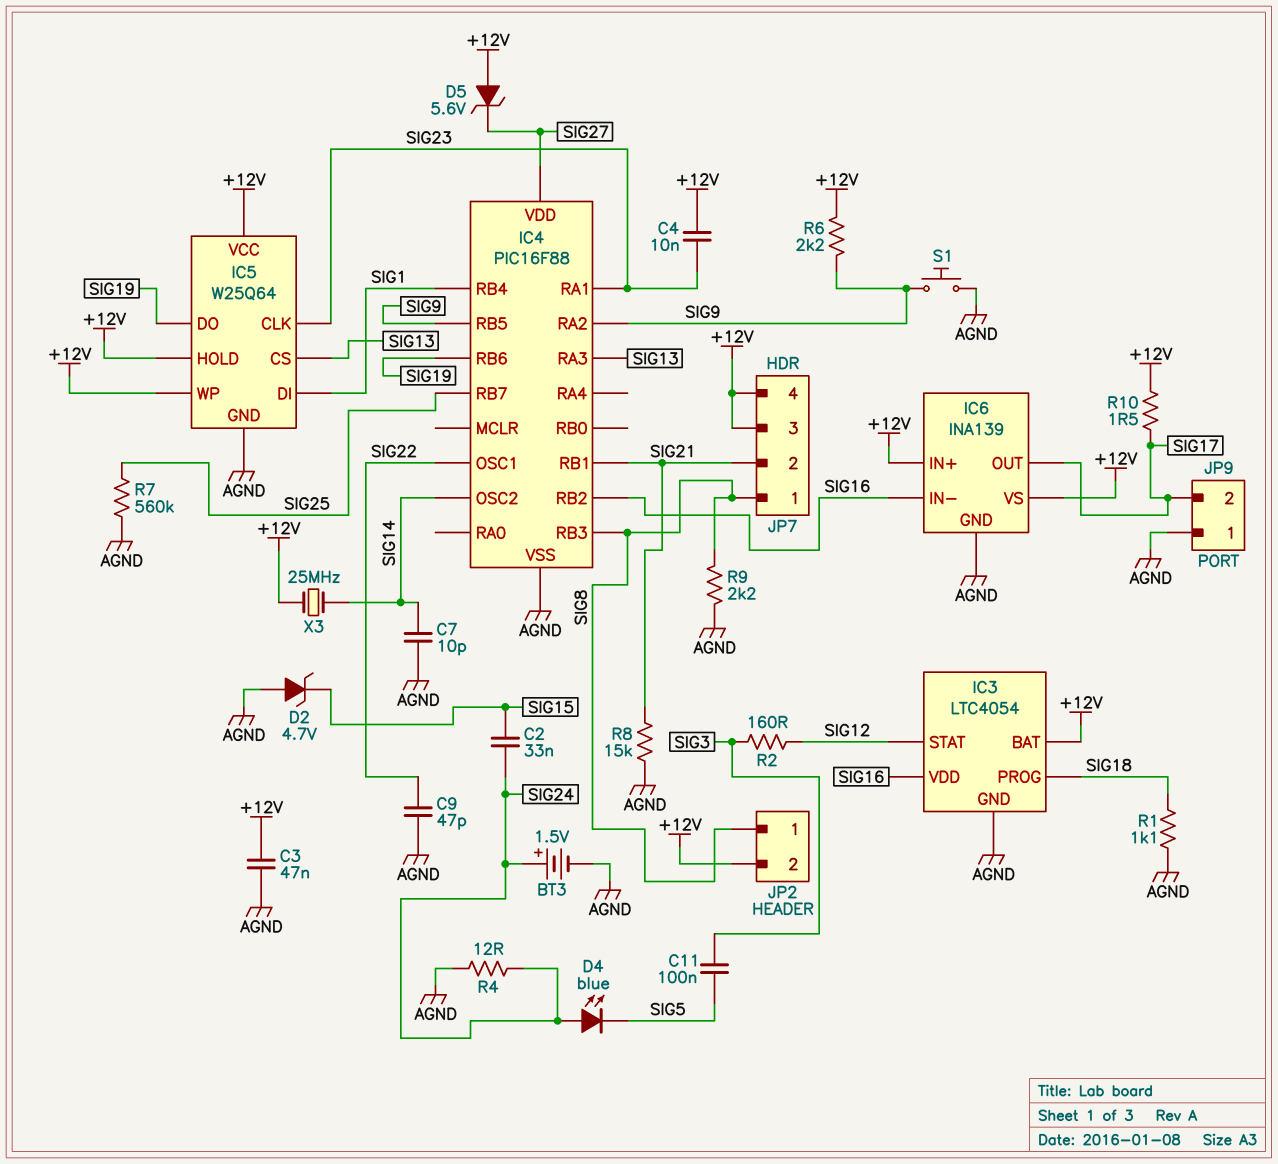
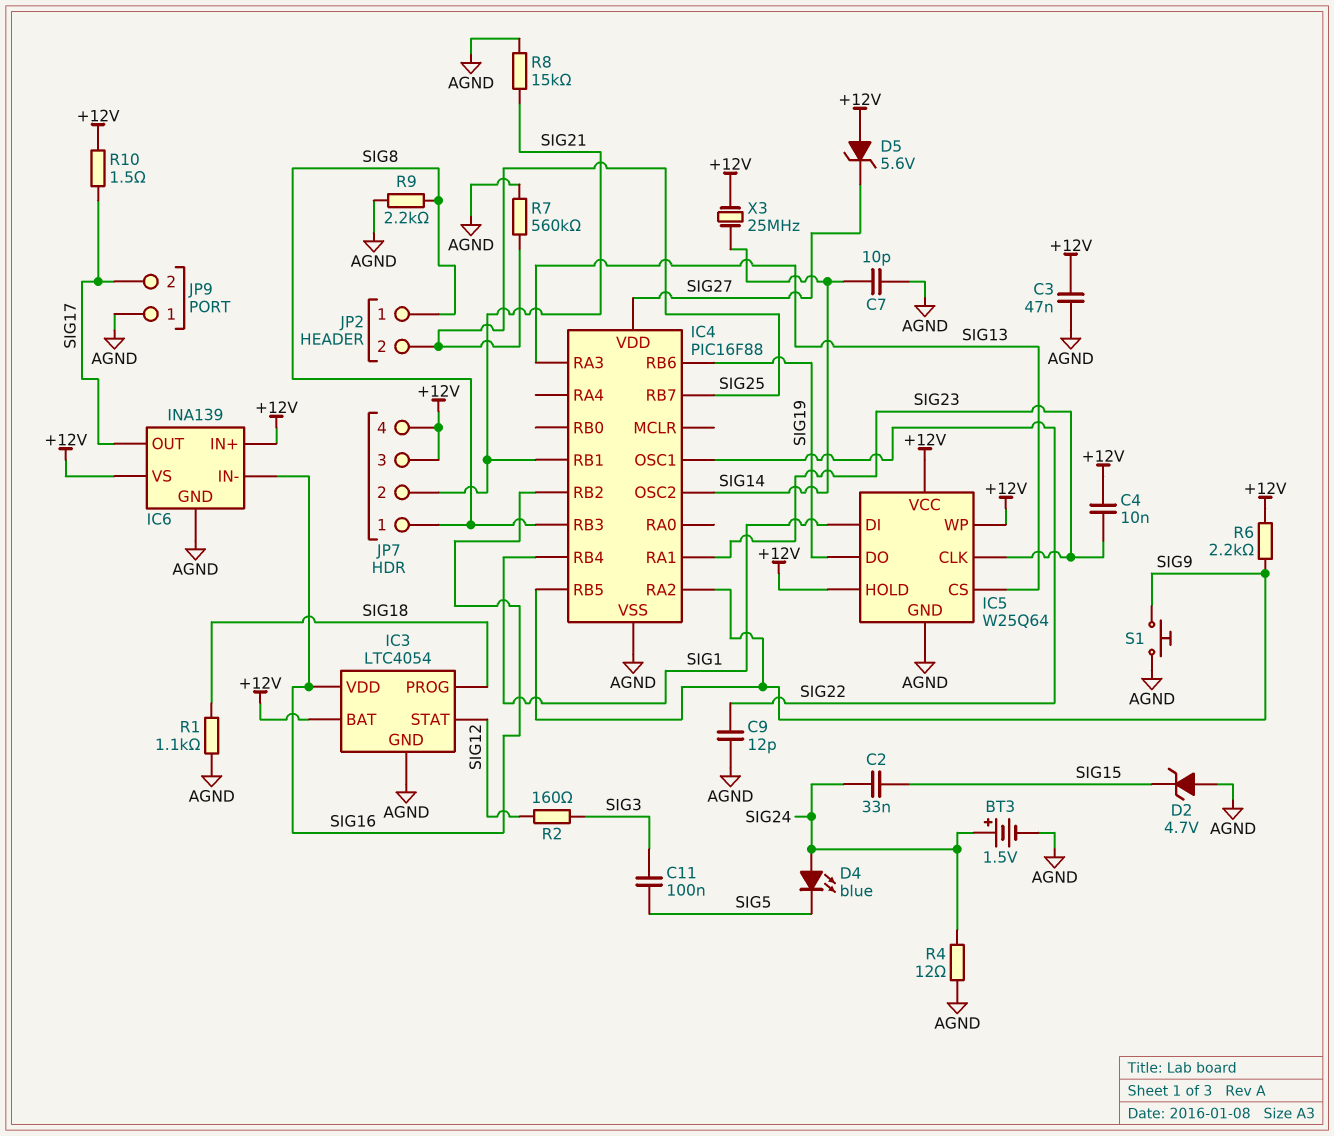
C9: 47pF (AGND, SIG22) -> 12pF (AGND, SIG22)
JP2 pin 2: +12V -> SIG25

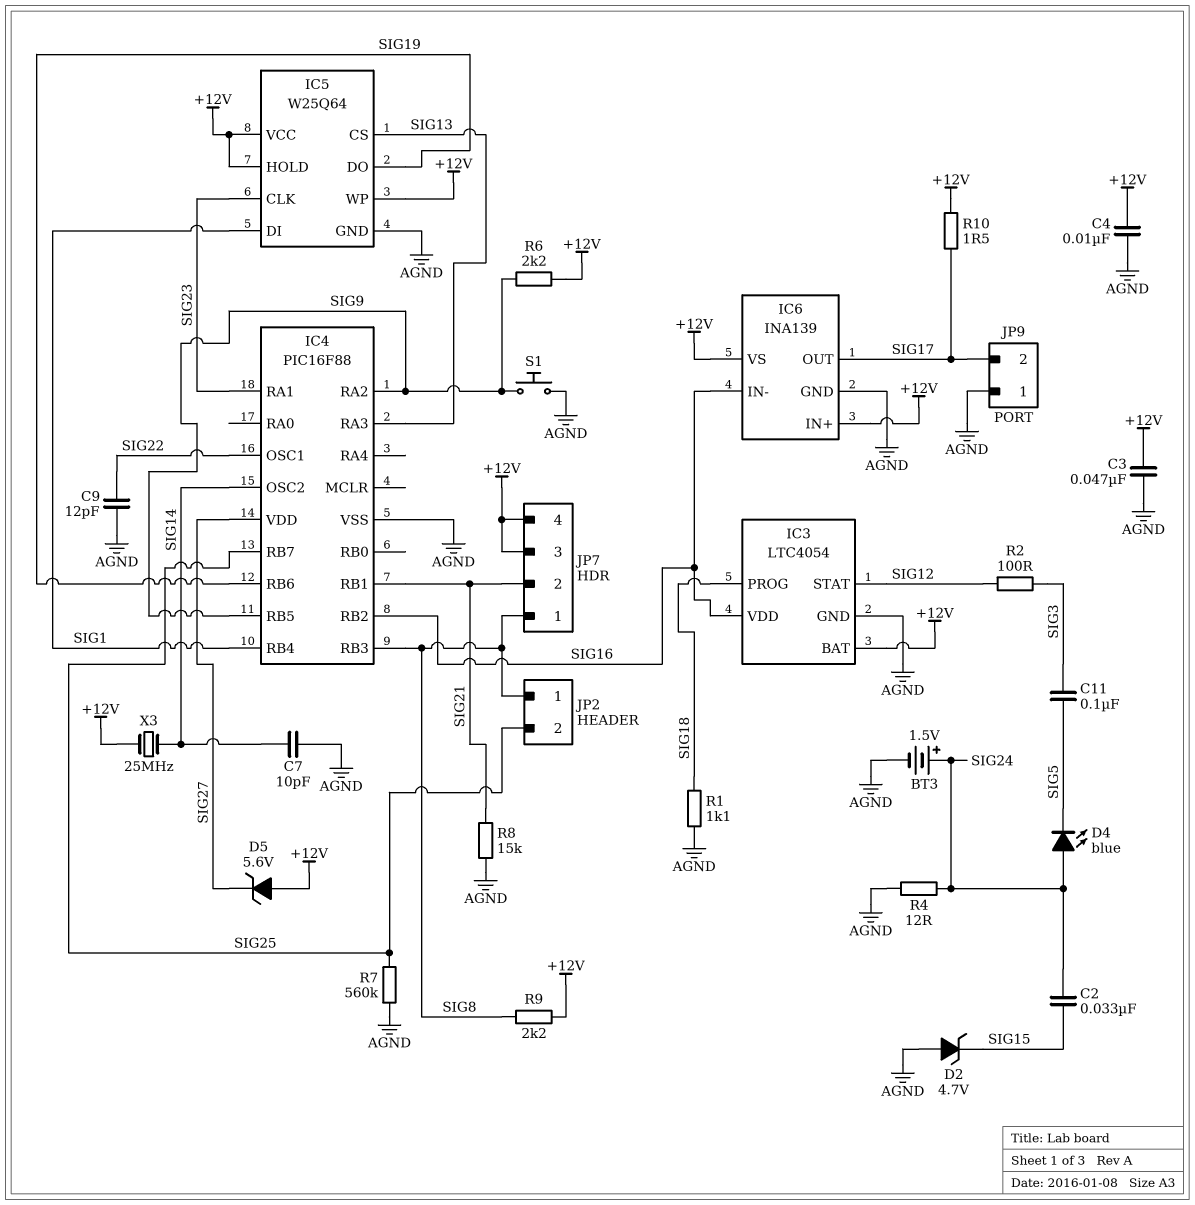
C4: 10nF (+12V, SIG23) -> 10nF (+12V, AGND)
R2: 160 (SIG3, SIG12) -> 100 (SIG3, SIG12)
R9: 2.2k (AGND, SIG8) -> 2.2k (+12V, SIG8)

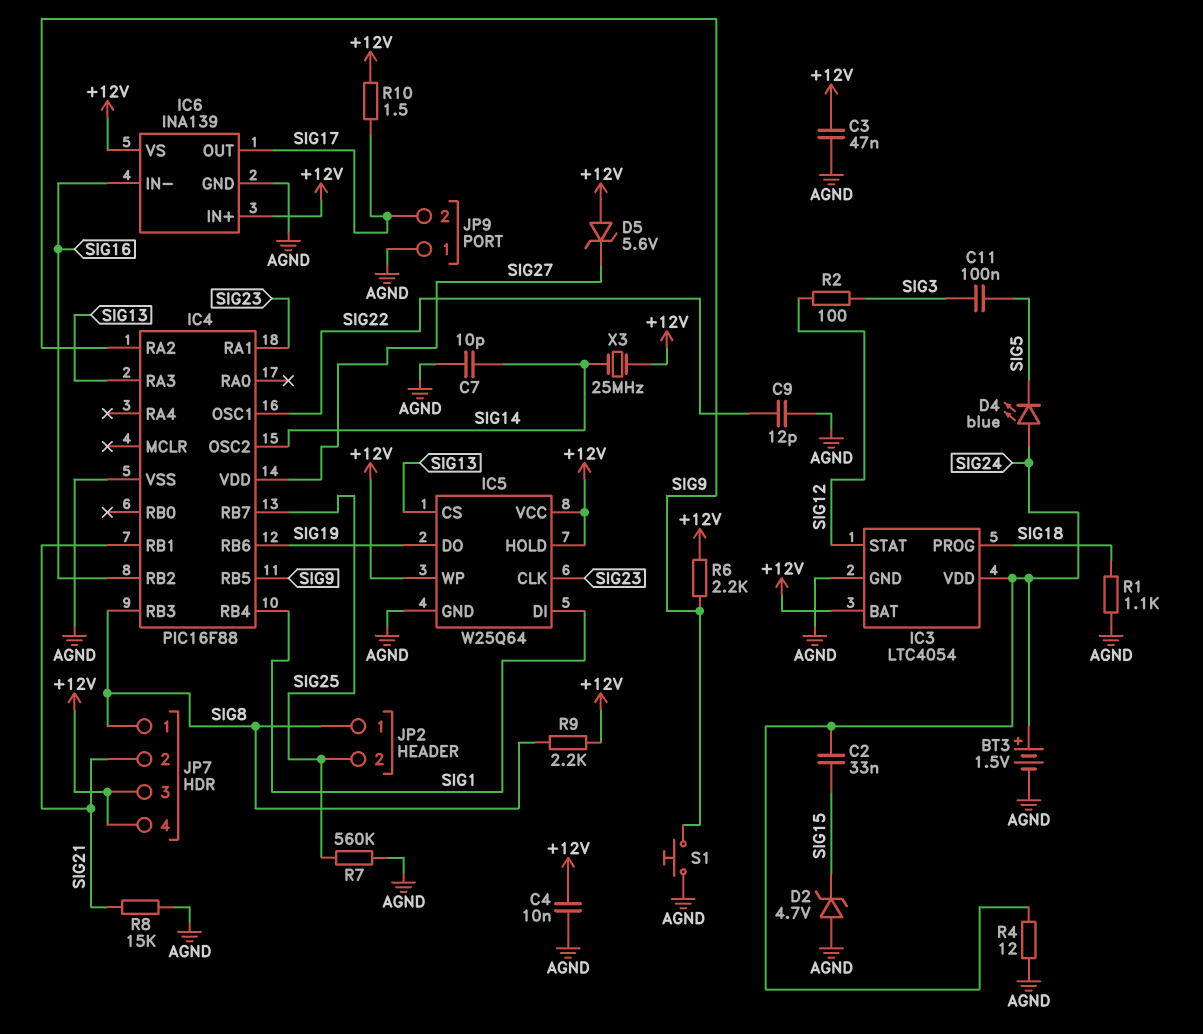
IC3 pin VDD: SIG16 -> SIG24

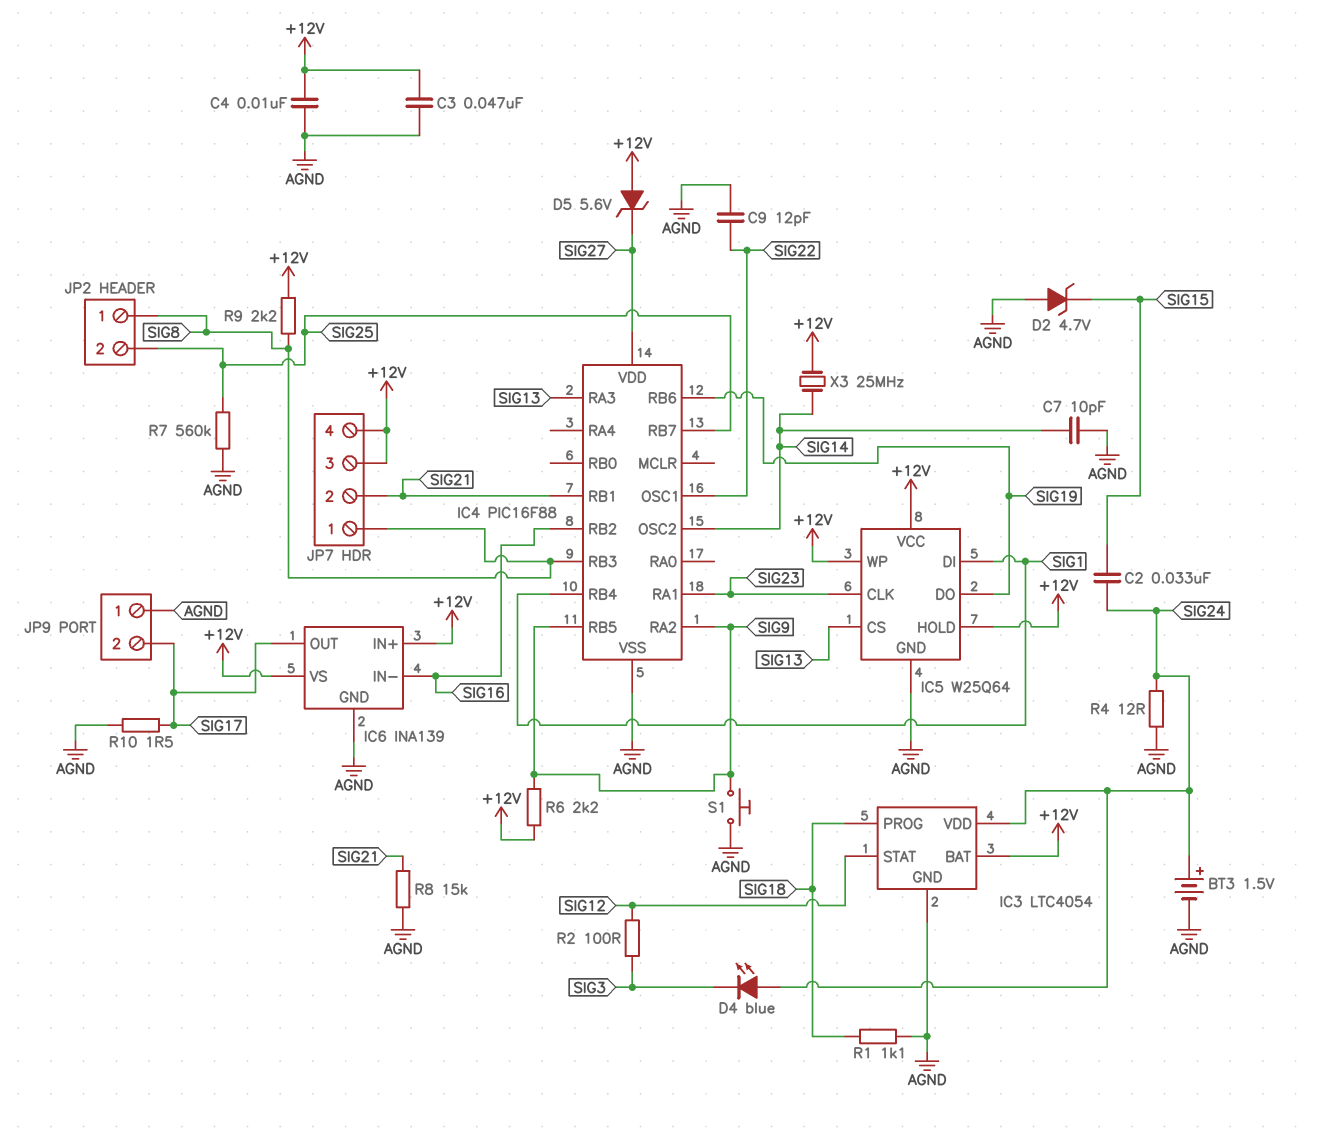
C11: 100nF (SIG3, SIG5) -> none
D4: LED blue (A SIG24, K SIG5) -> LED blue (A SIG24, K SIG3)
R10: 1.5 (+12V, SIG17) -> 1.5 (AGND, SIG17)

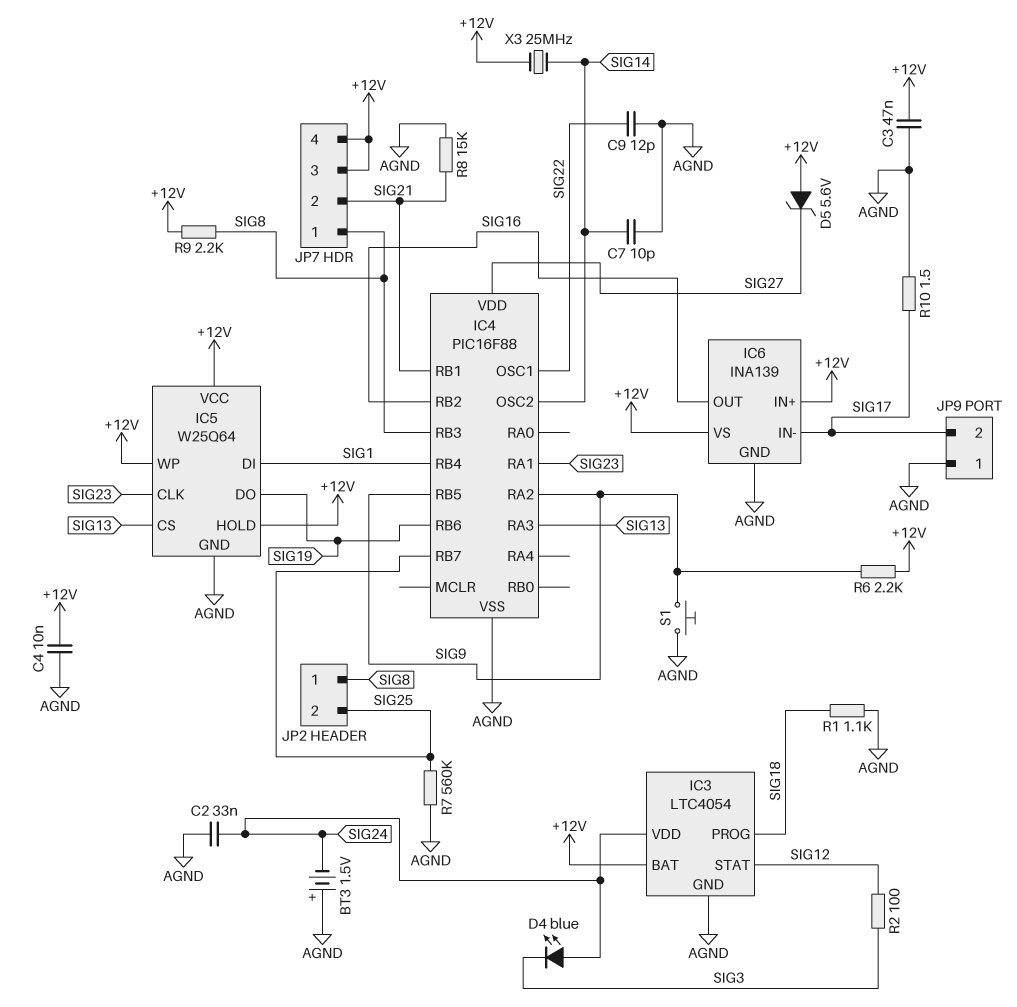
BT3: 1.5V (plus SIG24, minus AGND) -> 1.5V (plus AGND, minus SIG24)
C2: 33nF (SIG15, SIG24) -> 33nF (AGND, SIG24)
D2: zener 4.7V (A AGND, K SIG15) -> none
IC6 pin IN-: SIG16 -> SIG17
IC6 pin OUT: SIG17 -> SIG16
R4: 12 (AGND, SIG24) -> none

